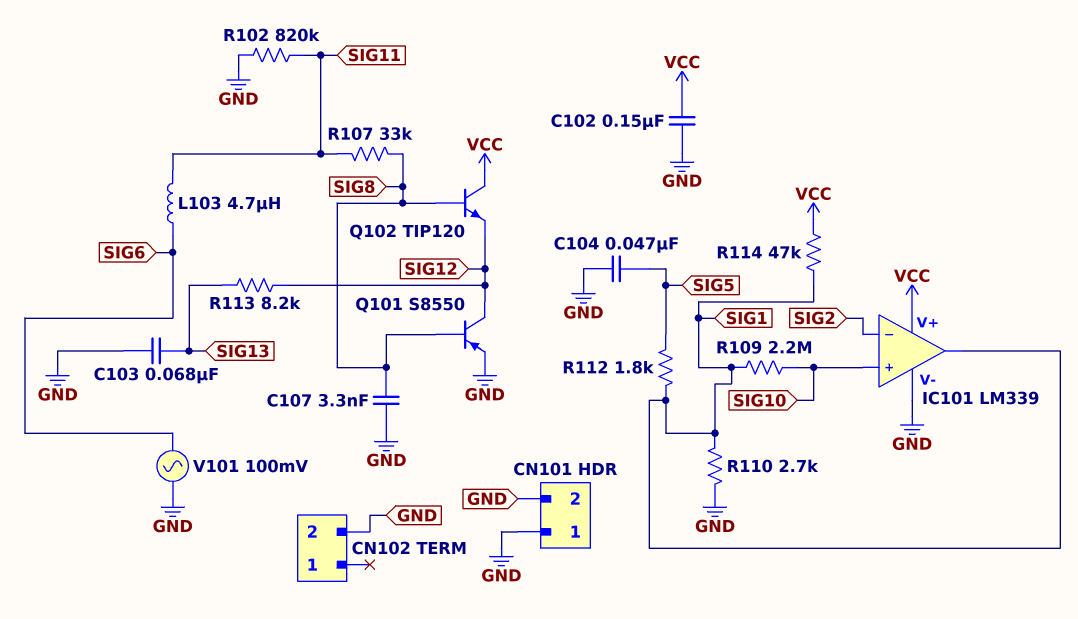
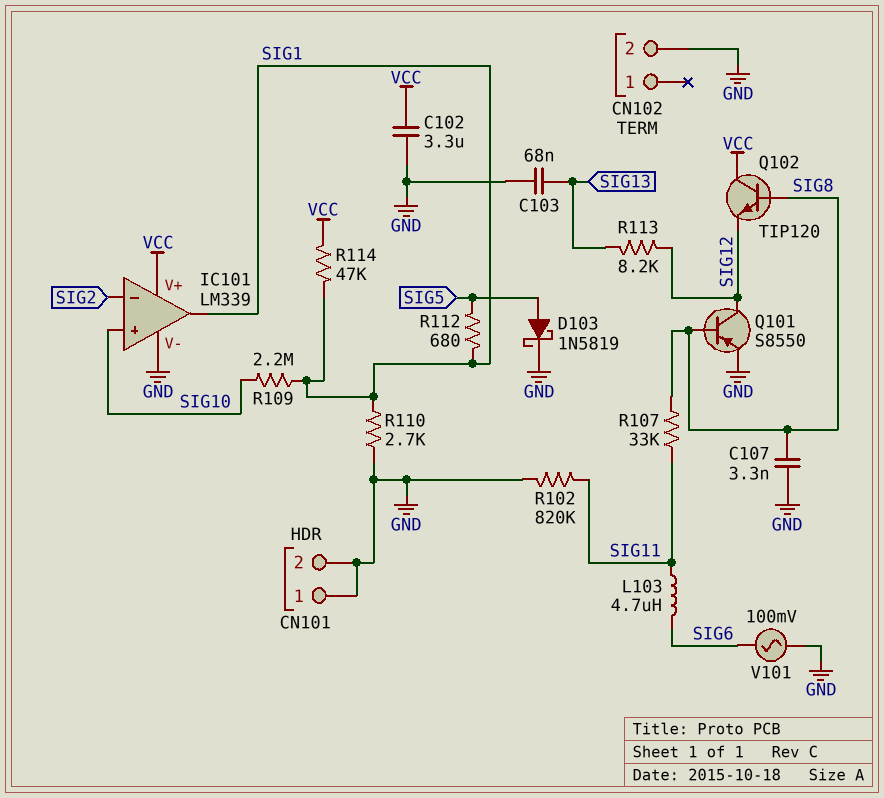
C102: 150nF (GND, VCC) -> 3.3uF (GND, VCC)
C104: 47nF (GND, SIG5) -> none
D103: none -> schottky 1N5819 (A SIG5, K GND)
R112: 1.8k (SIG1, SIG5) -> 680 (SIG1, SIG5)

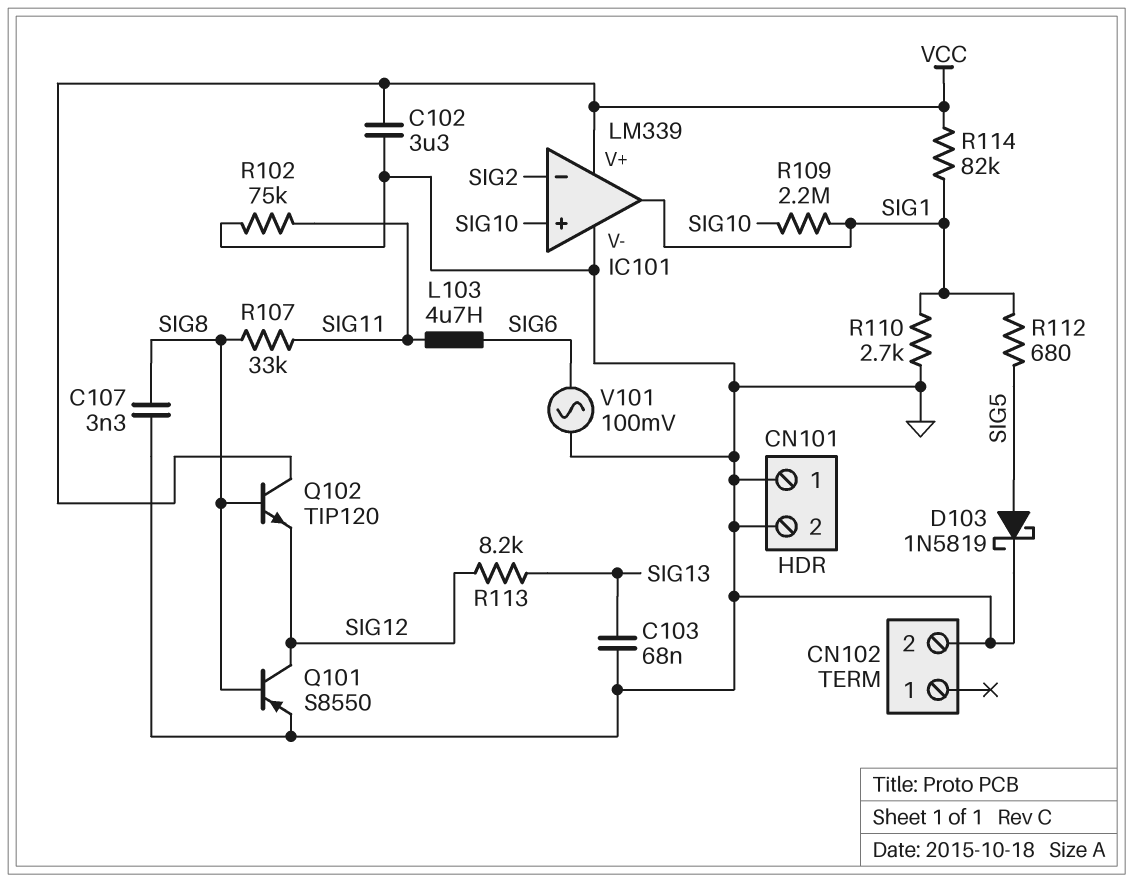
R102: 820k (GND, SIG11) -> 75k (GND, SIG11)
R114: 47k (SIG1, VCC) -> 82k (SIG1, VCC)

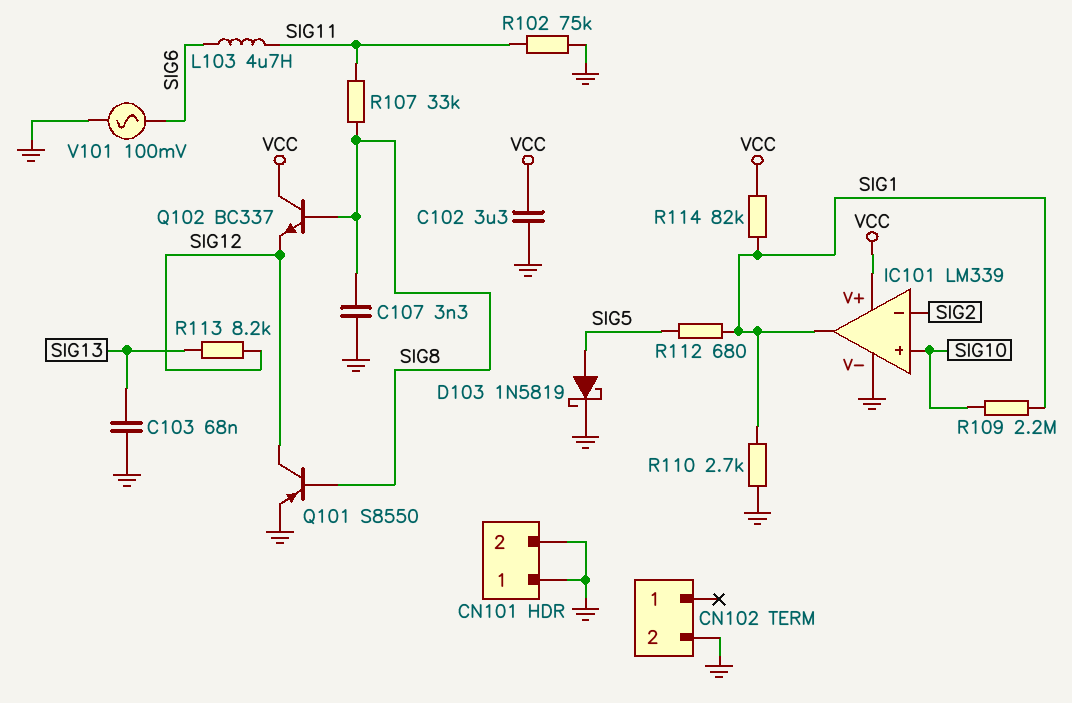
Q102: NPN TIP120 (B SIG8, C VCC, E SIG12) -> NPN BC337 (B SIG8, C VCC, E SIG12)

